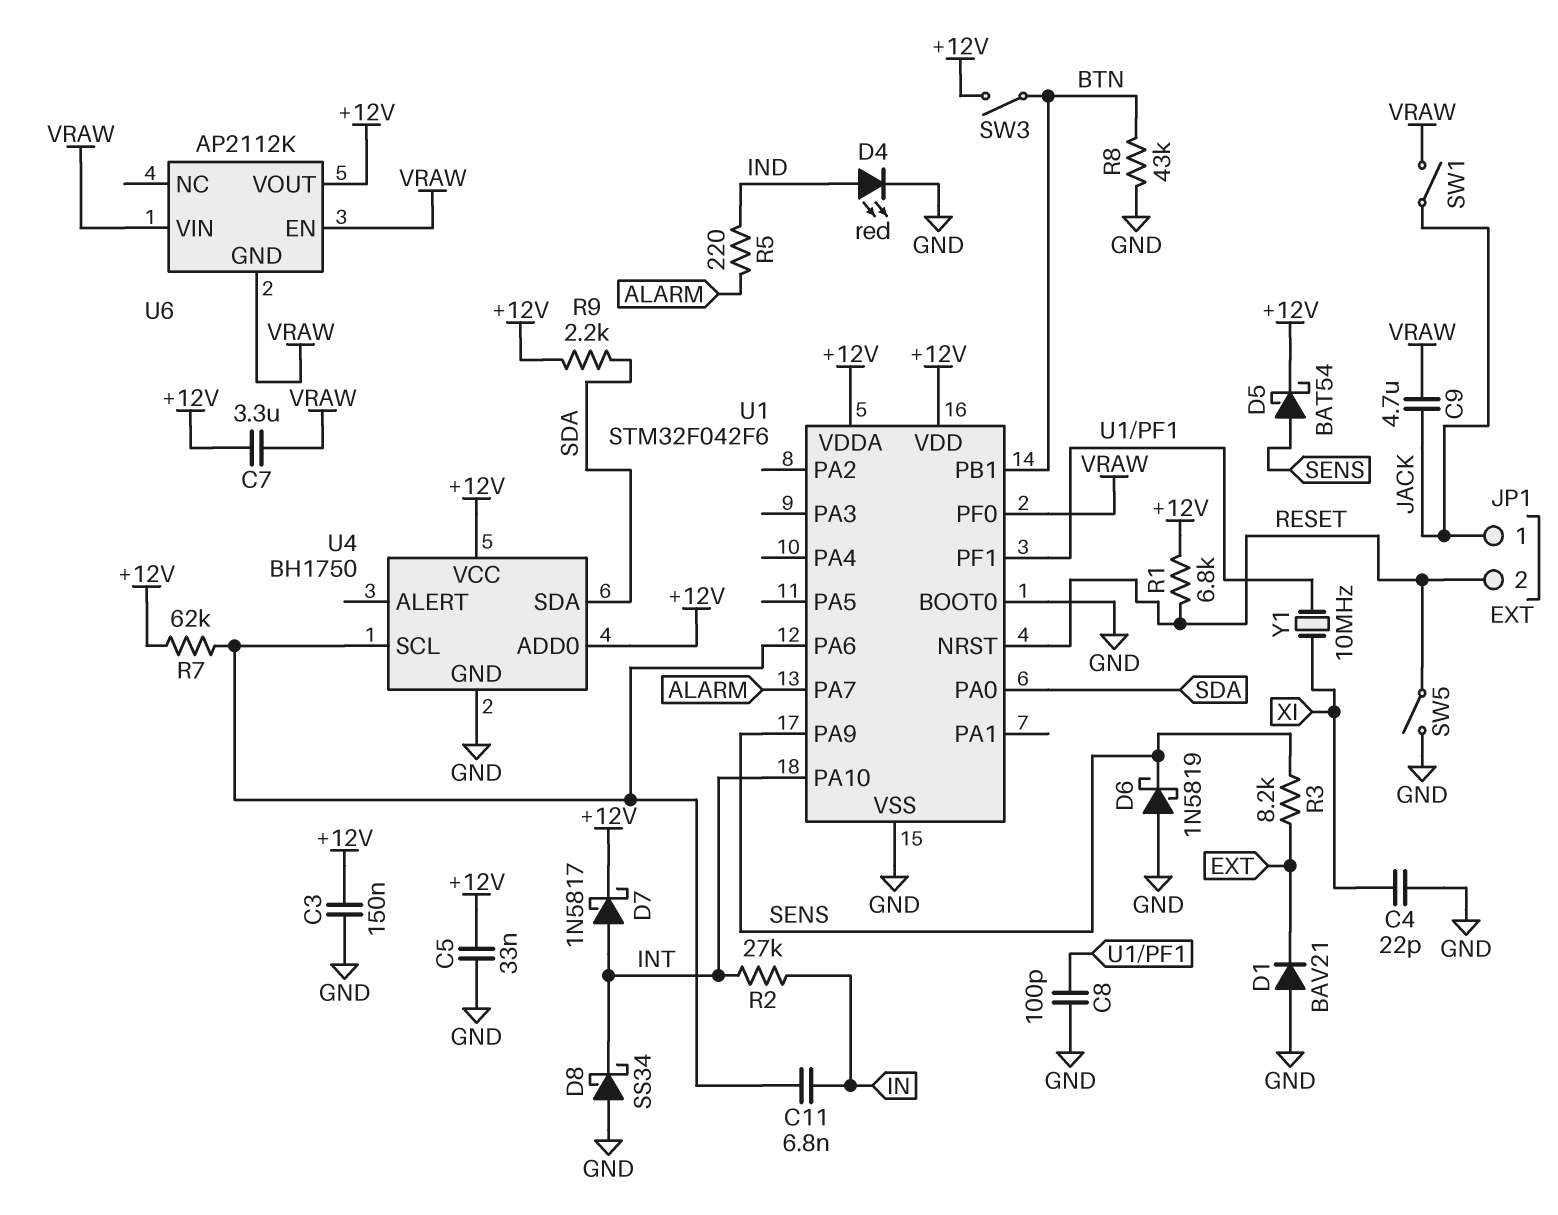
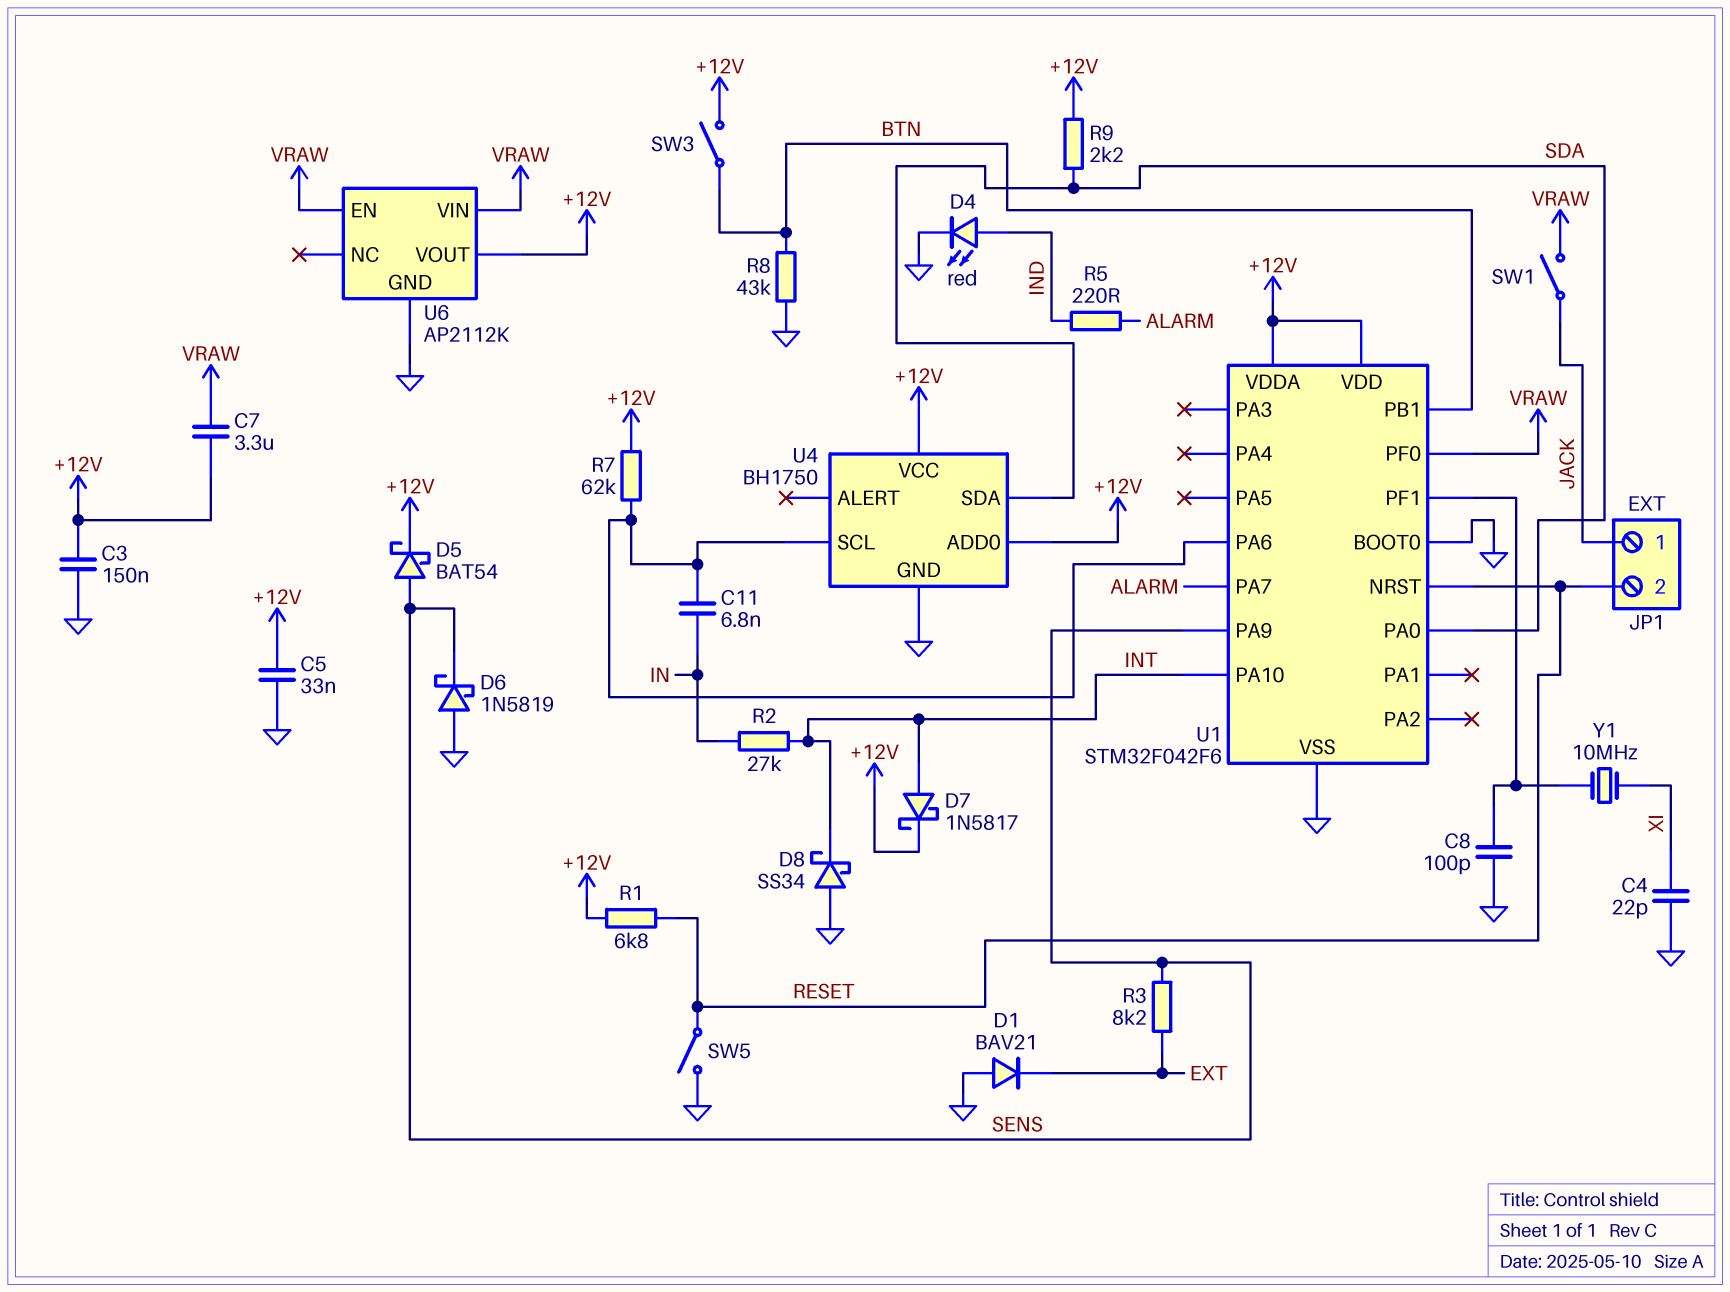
C9: 4.7uF (JACK, VRAW) -> none
U6 pin GND: VRAW -> GND

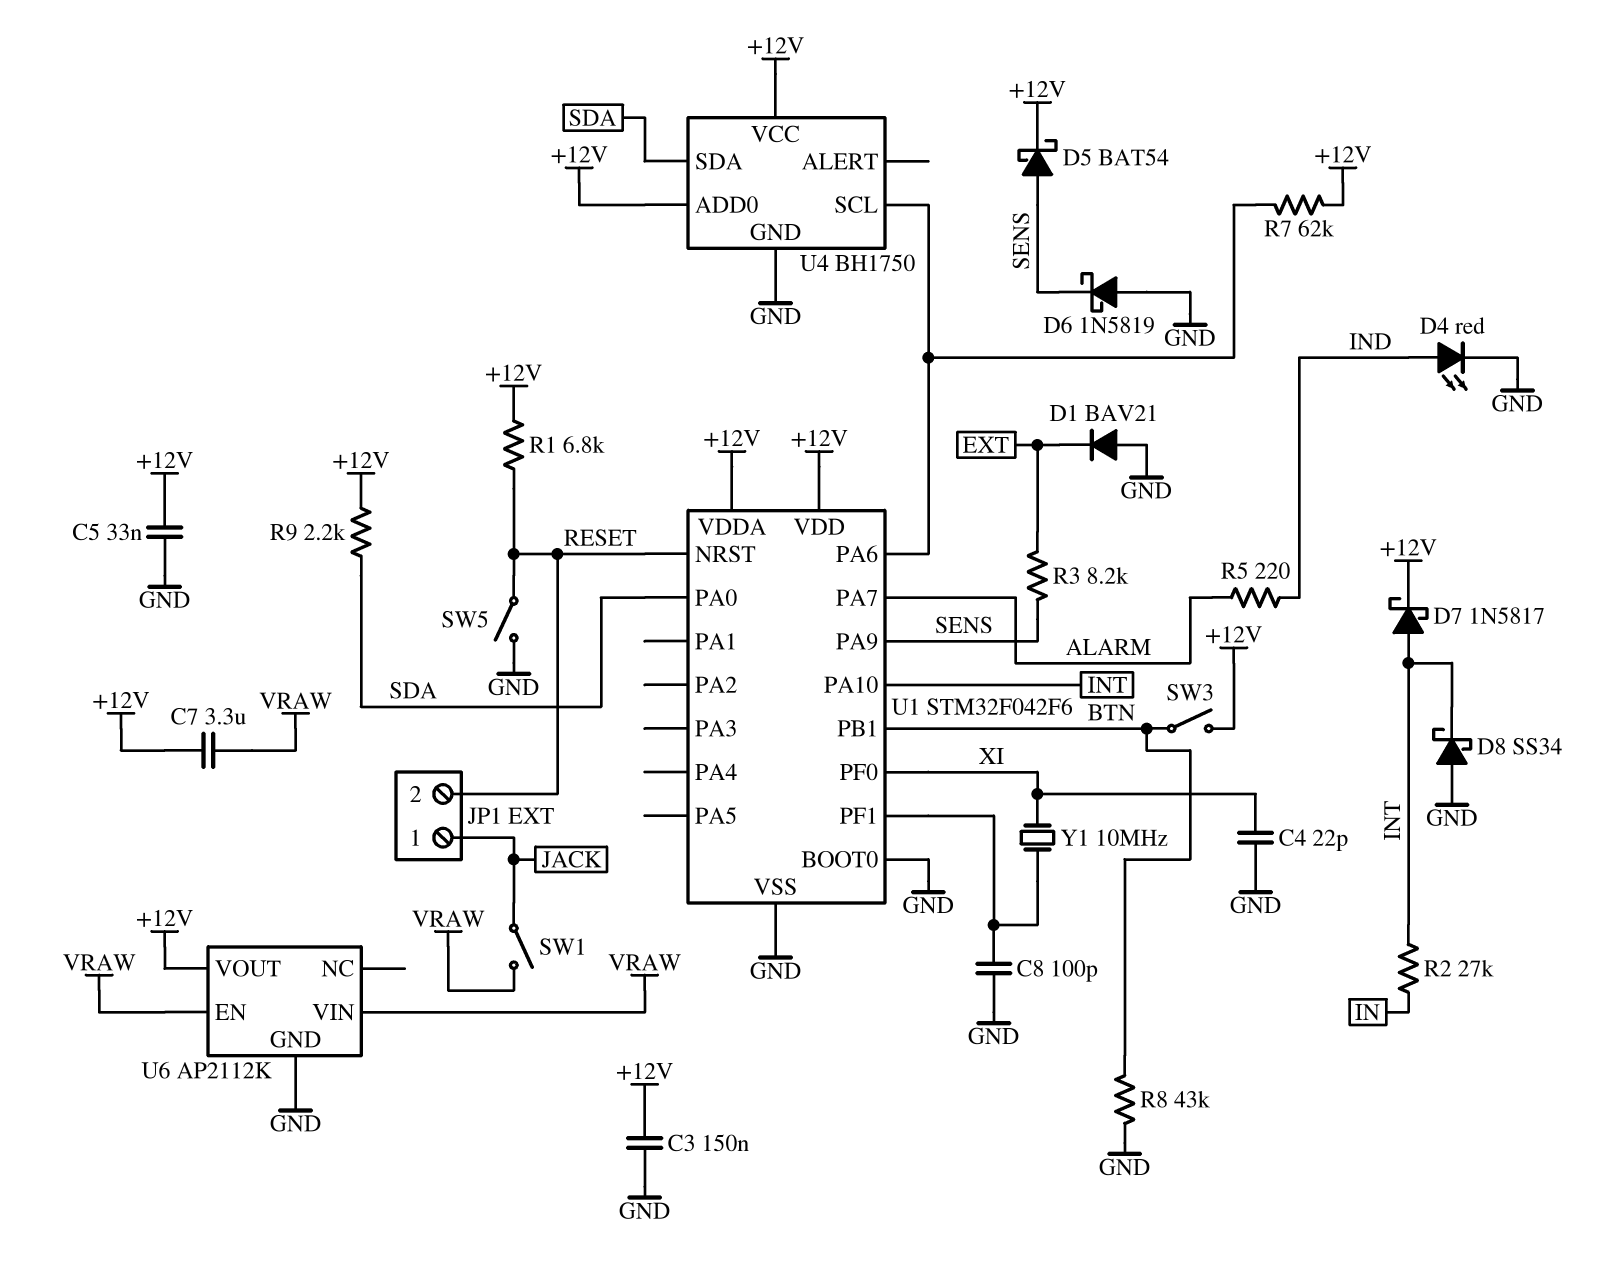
C11: 6.8nF (IN, U1/PA6) -> none
U1 pin PF0: VRAW -> XI

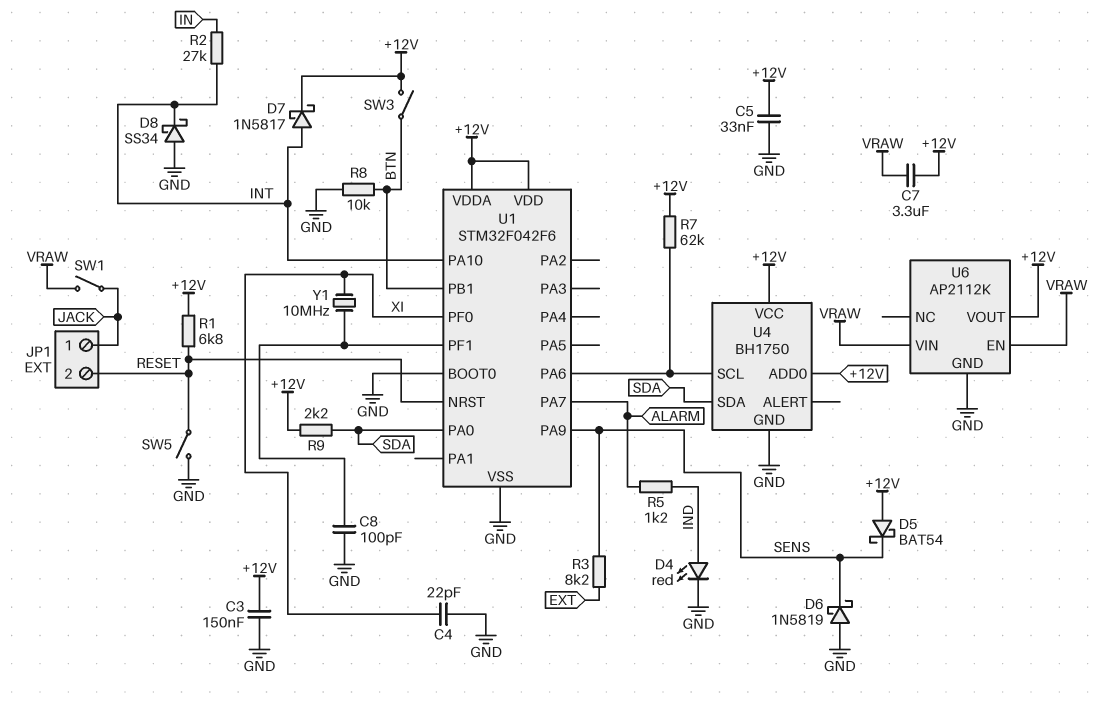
D1: diode BAV21 (A GND, K EXT) -> none
D5: schottky BAT54 (A SENS, K +12V) -> schottky BAT54 (A +12V, K SENS)
R5: 220 (ALARM, IND) -> 1.2k (ALARM, IND)
R8: 43k (BTN, GND) -> 10k (BTN, GND)

